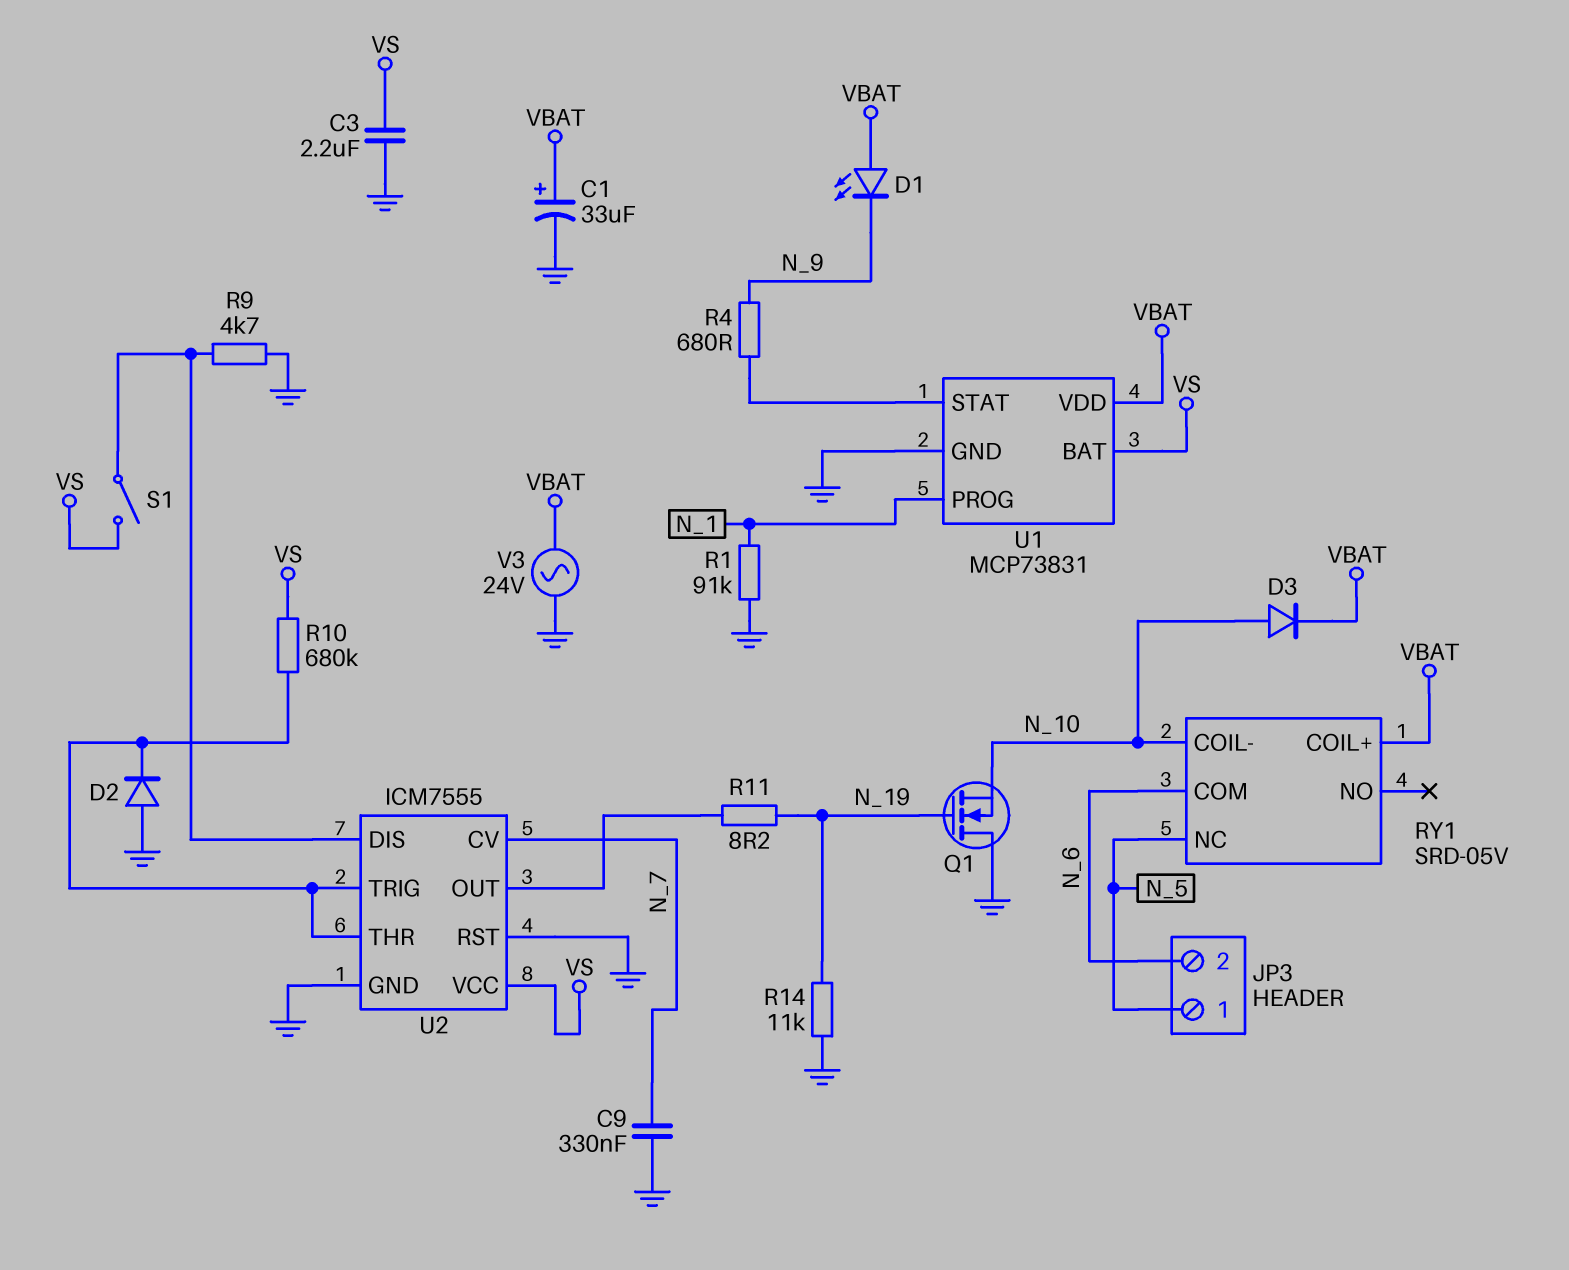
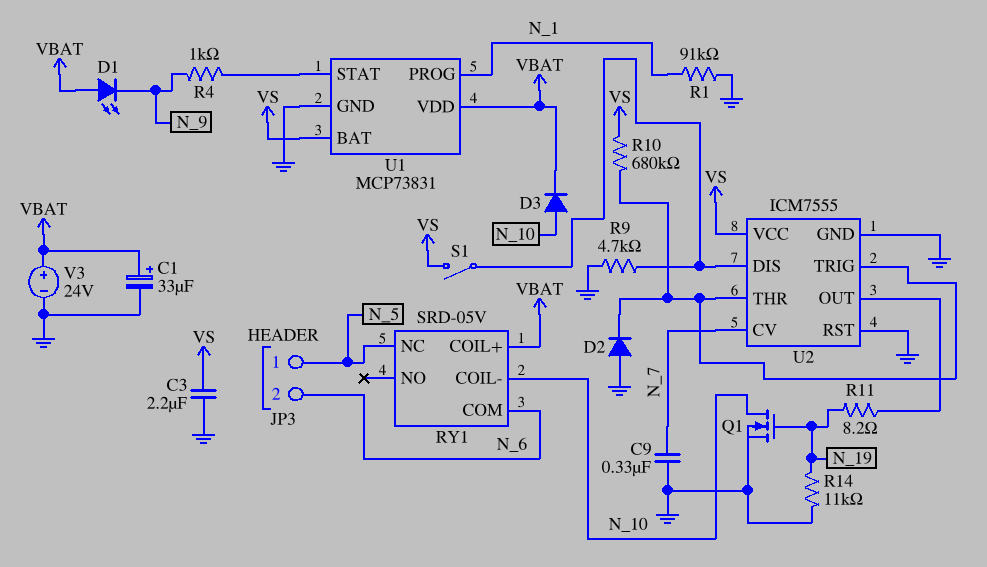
Q1: NMOS (G N_19, D GND, S N_10) -> NMOS (G N_19, D N_10, S GND)
R4: 680 (N_9, U1/STAT) -> 1k (N_9, U1/STAT)
V3: AC 24V (GND, VBAT) -> 24V (plus VBAT, minus GND)

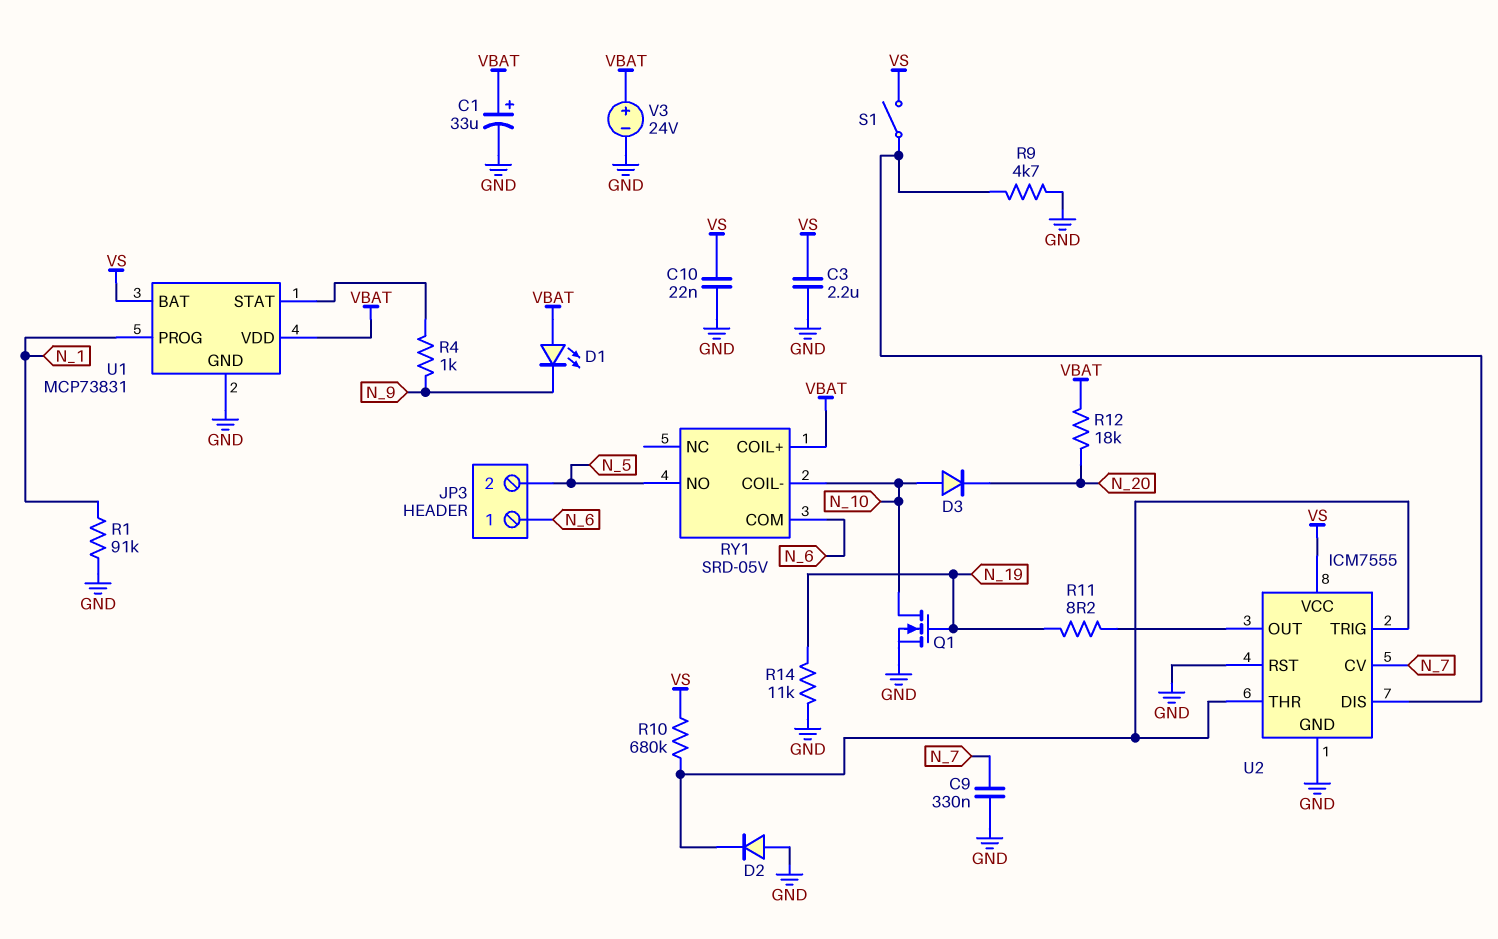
C10: none -> 22nF (GND, VS)
D3: diode (A N_10, K VBAT) -> diode (A N_10, K N_20)
JP3 pin 1: N_5 -> N_6
JP3 pin 2: N_6 -> N_5
R12: none -> 18k (N_20, VBAT)
RY1 pin NC: N_5 -> none
RY1 pin NO: none -> N_5

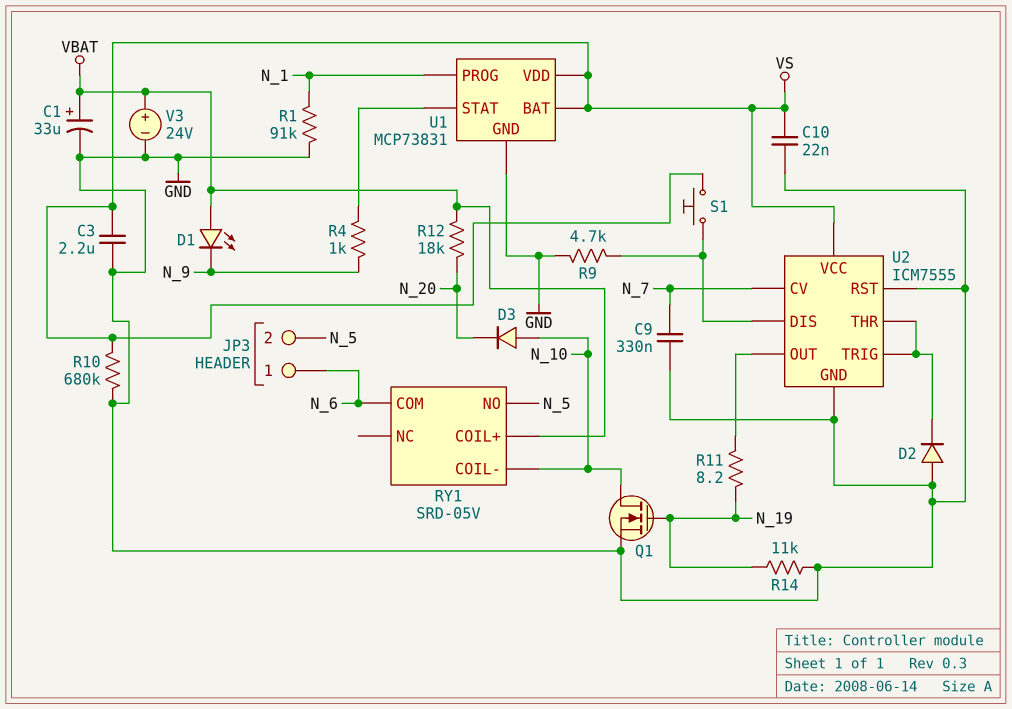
R10: 680k (U2/THR, VS) -> 680k (GND, VS)
S1: switch (U2/DIS, VS) -> button (U2/DIS, VS)
U1 pin VDD: VBAT -> VS

